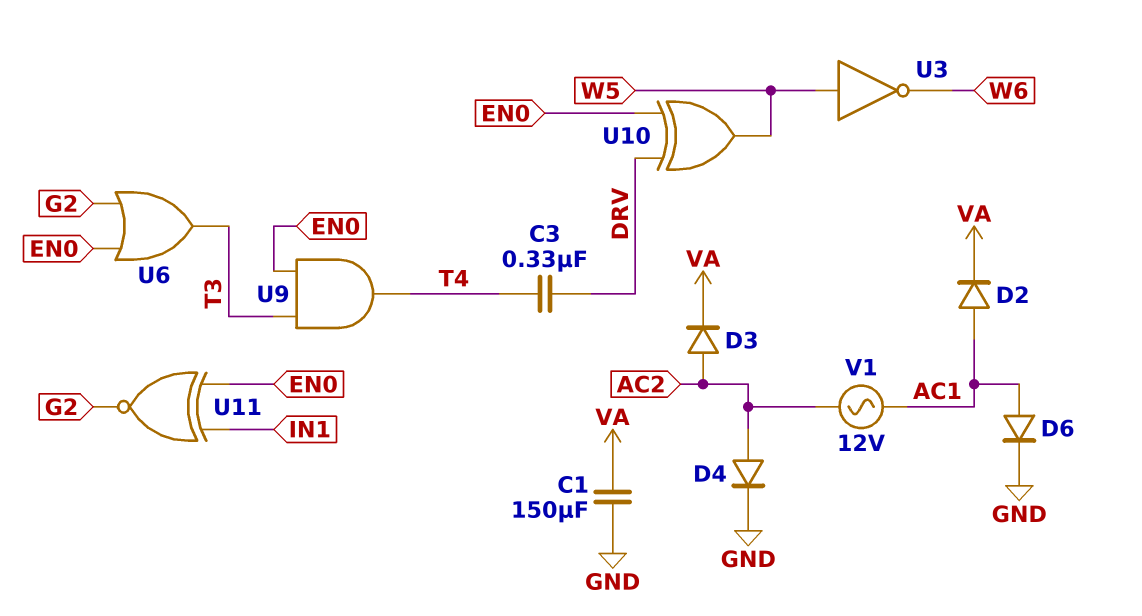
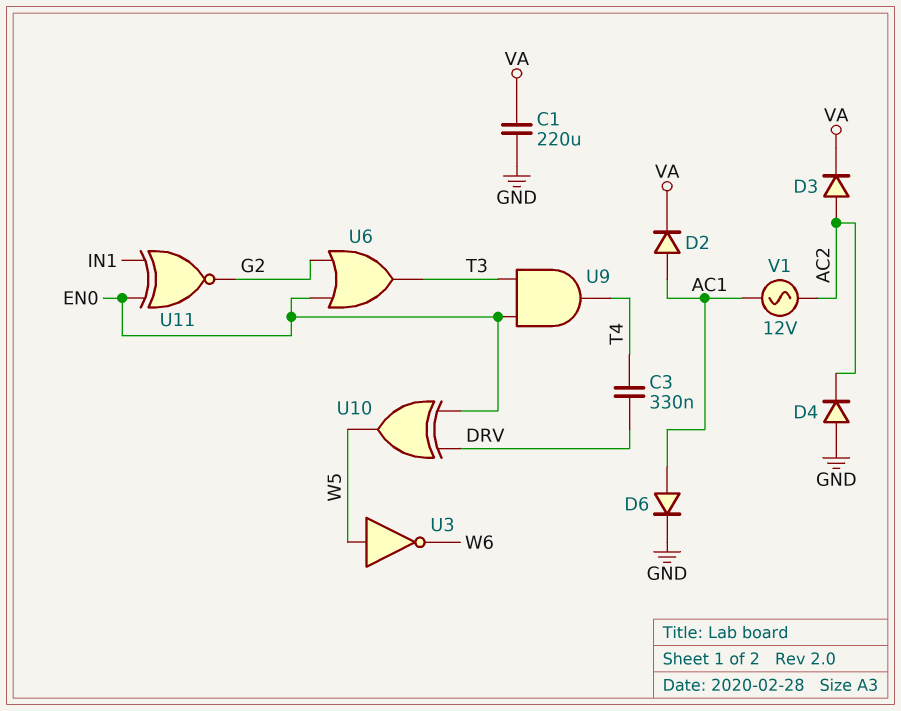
C1: 150uF (GND, VA) -> 220uF (GND, VA)
D4: diode (A AC2, K GND) -> diode (A GND, K AC2)

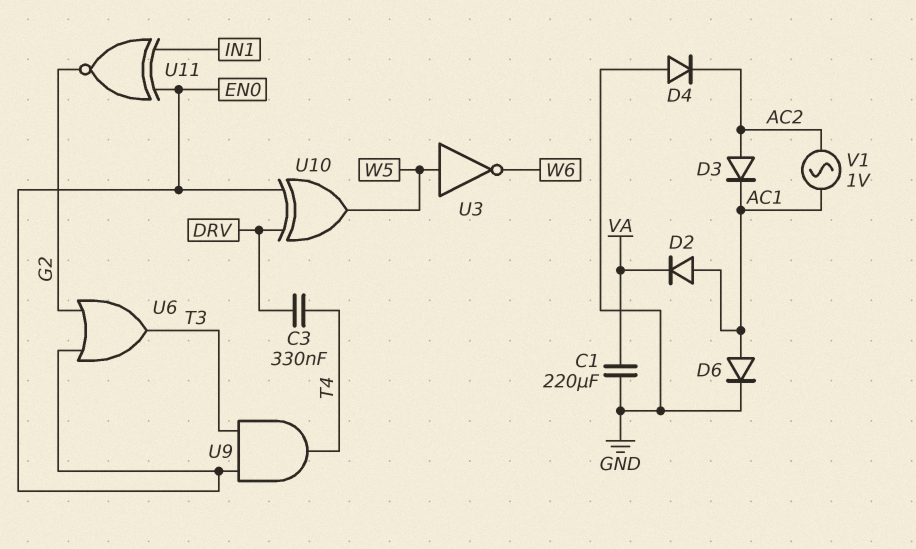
D3: diode (A AC2, K VA) -> diode (A AC2, K AC1)
V1: AC 12V (AC1, AC2) -> AC 1V (AC1, AC2)

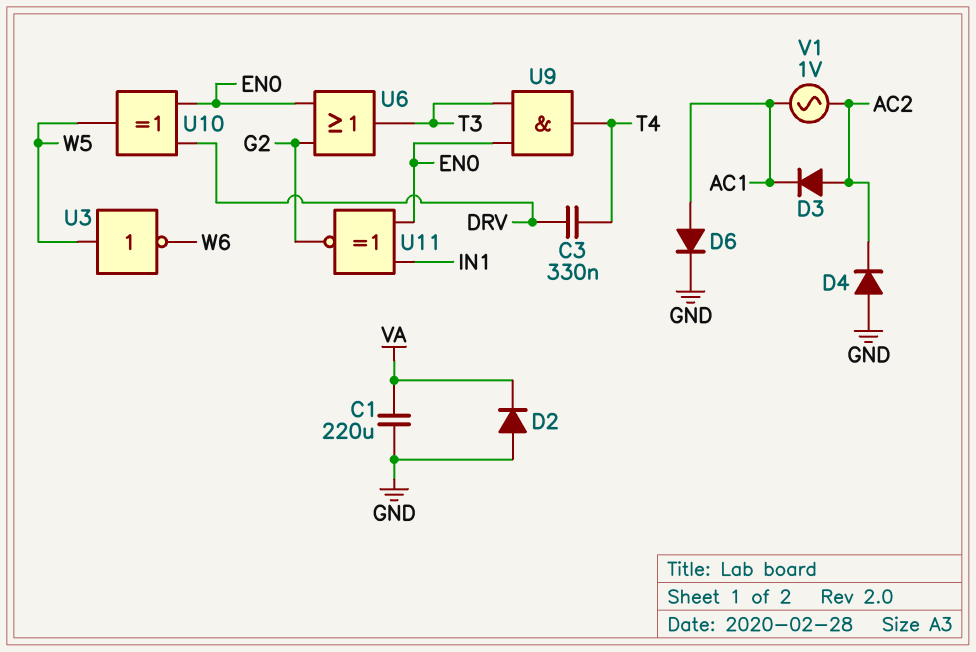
D2: diode (A AC1, K VA) -> diode (A GND, K VA)

